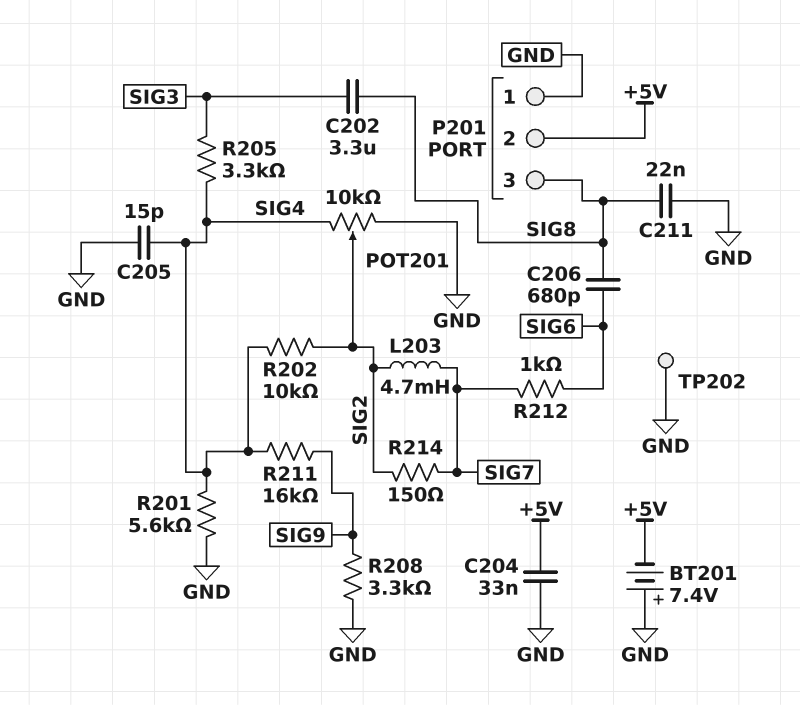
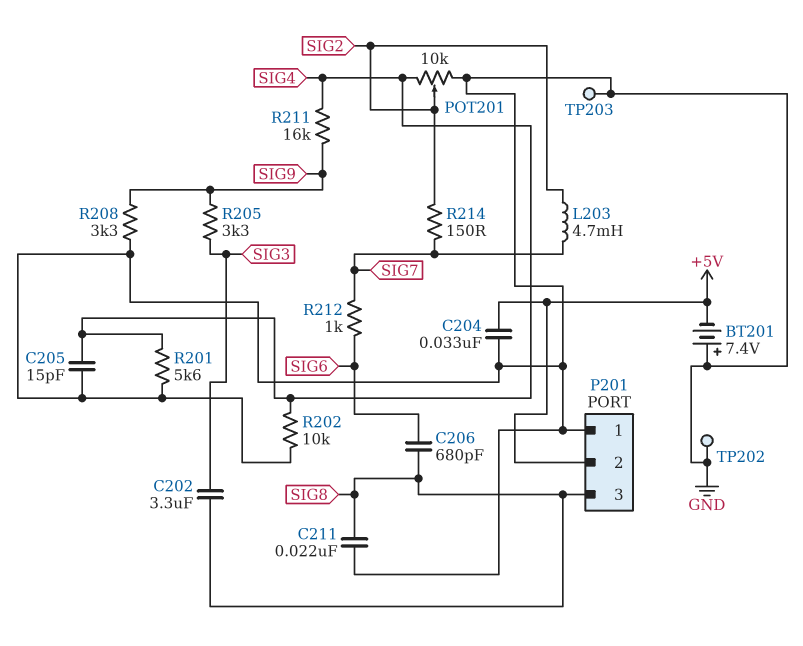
R202: 10k (SIG2, SIG4) -> 10k (GND, SIG4)
R205: 3.3k (SIG3, SIG4) -> 3.3k (SIG3, SIG9)
TP203: none -> test point (GND)

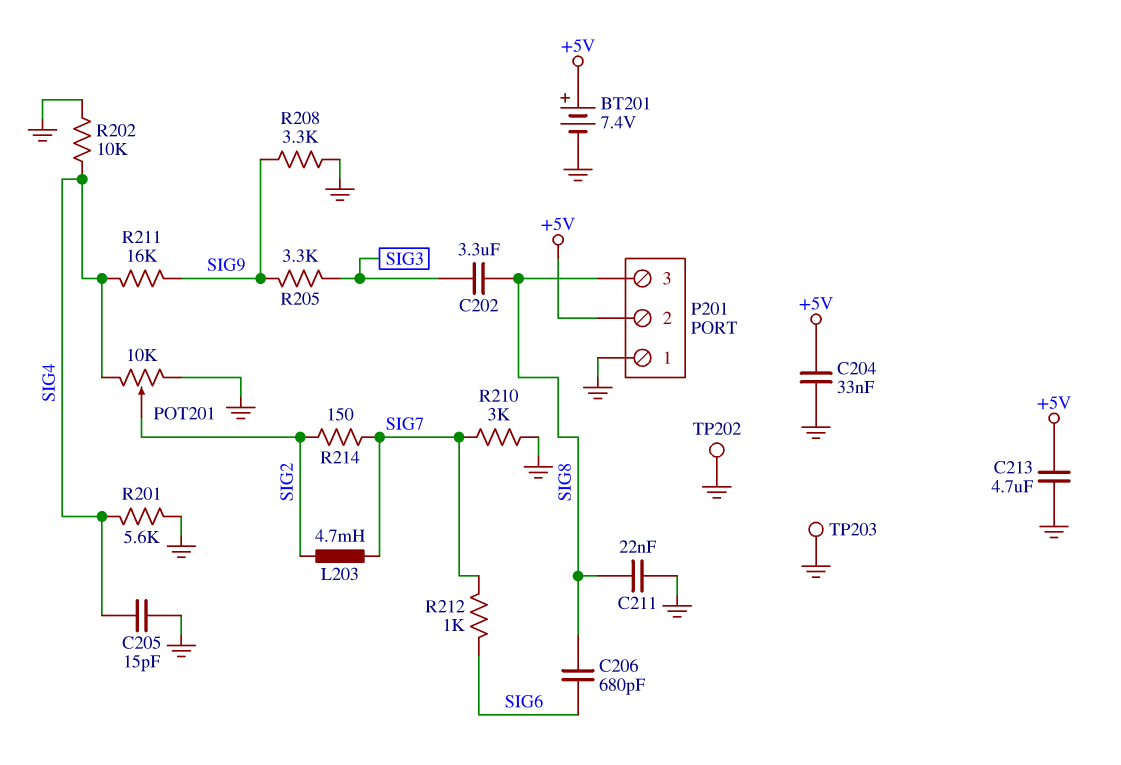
BT201: 7.4V (plus GND, minus +5V) -> 7.4V (plus +5V, minus GND)
C213: none -> 4.7uF (+5V, GND)
R210: none -> 3k (GND, SIG7)

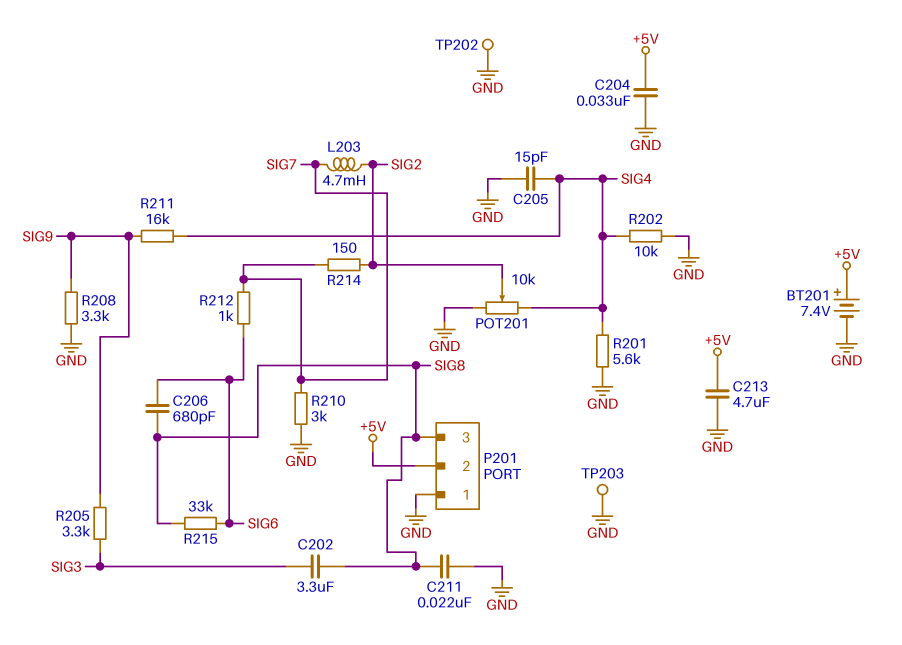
R215: none -> 33k (SIG6, SIG8)

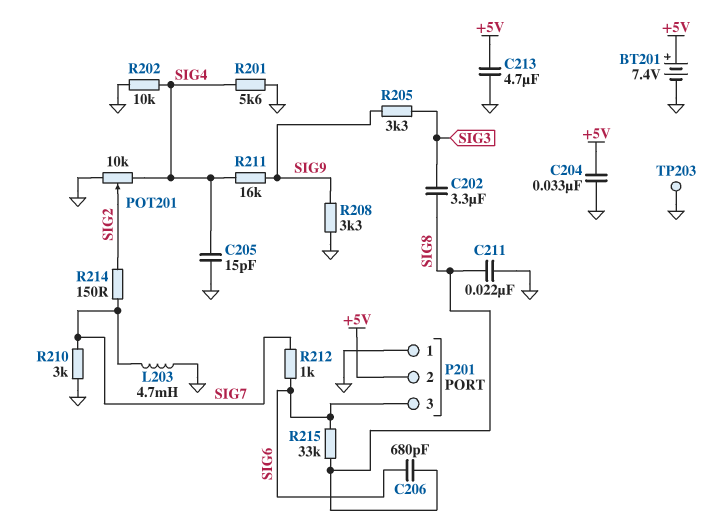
L203: 4.7mH (SIG2, SIG7) -> 4.7mH (GND, SIG7)
P201 pin 3: SIG8 -> SIG6
TP202: test point (GND) -> none

